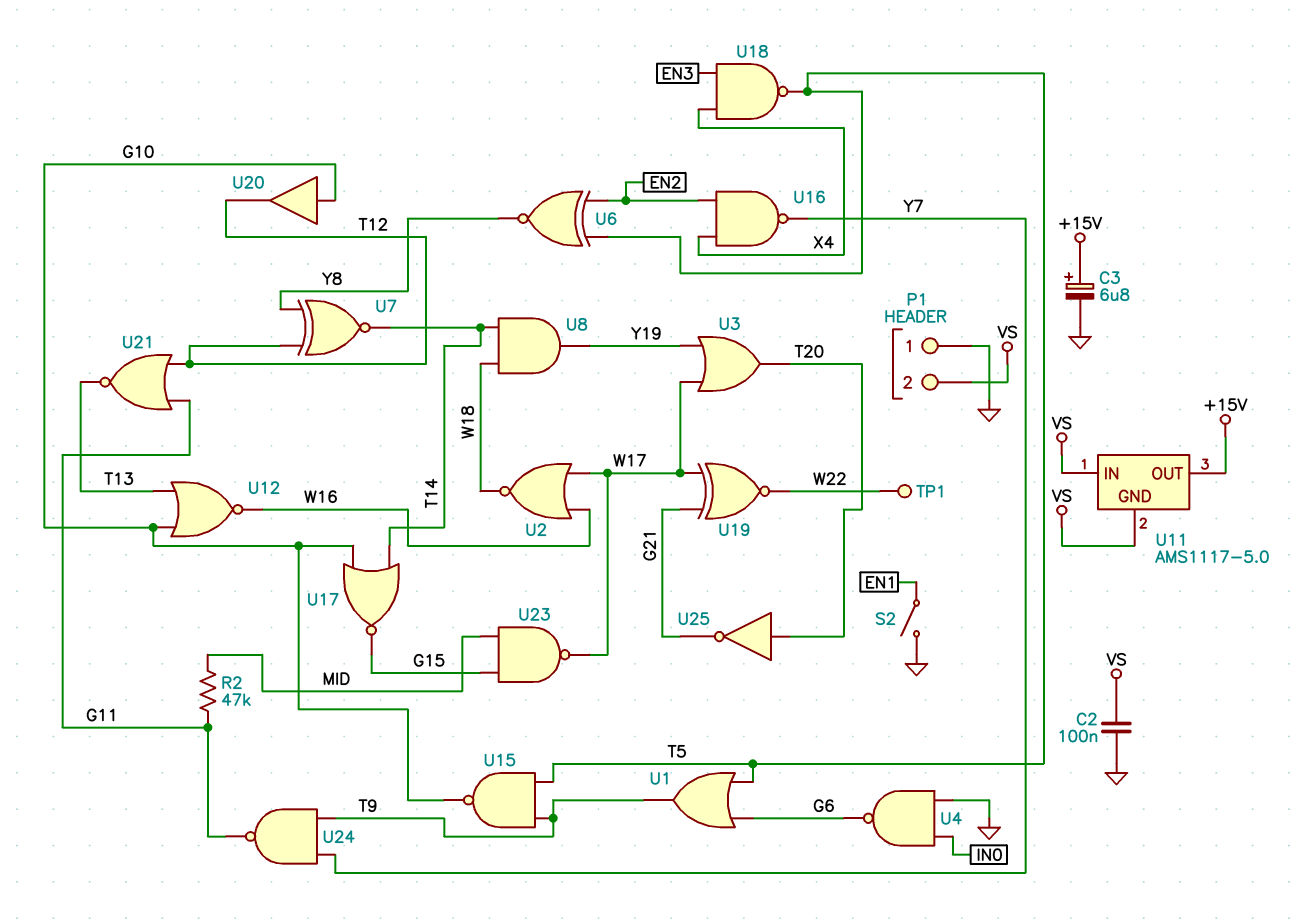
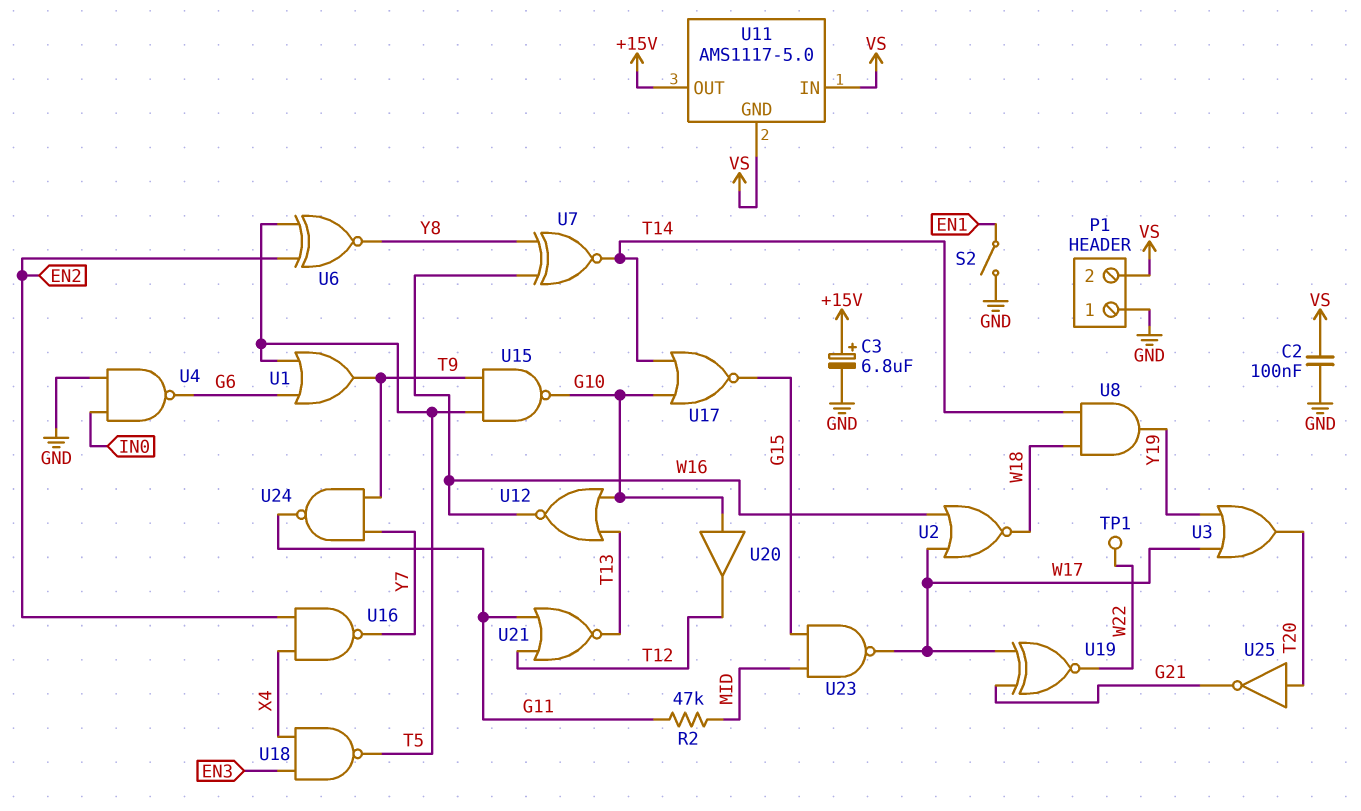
U7: XNOR (in T12, in Y8, out T14) -> XNOR (in W16, in Y8, out T14)

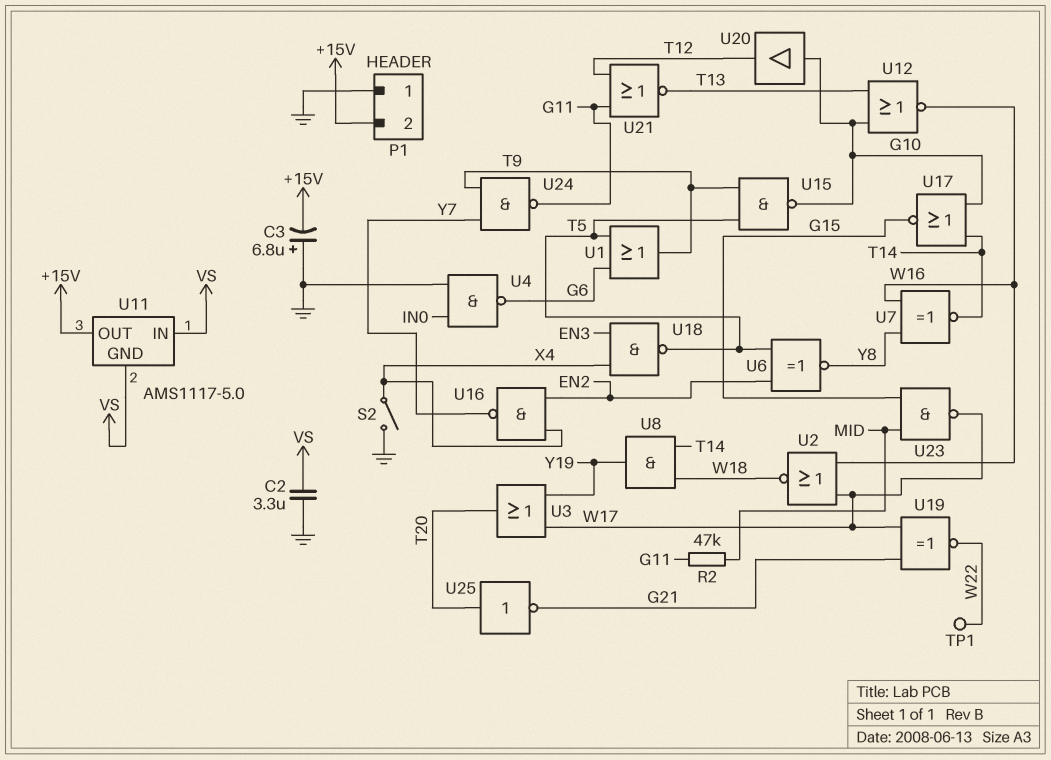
C2: 100nF (GND, VS) -> 3.3uF (GND, VS)
C3: 6.8uF (plus +15V, minus GND) -> 6.8uF (plus GND, minus +15V)
P1 pin 2: VS -> +15V
S2: switch (EN1, GND) -> switch (GND, X4)

